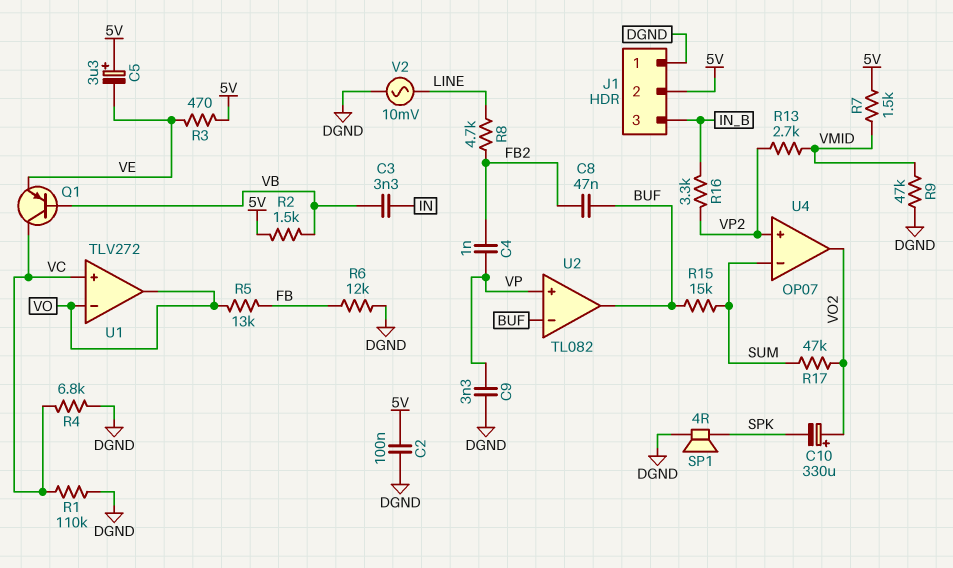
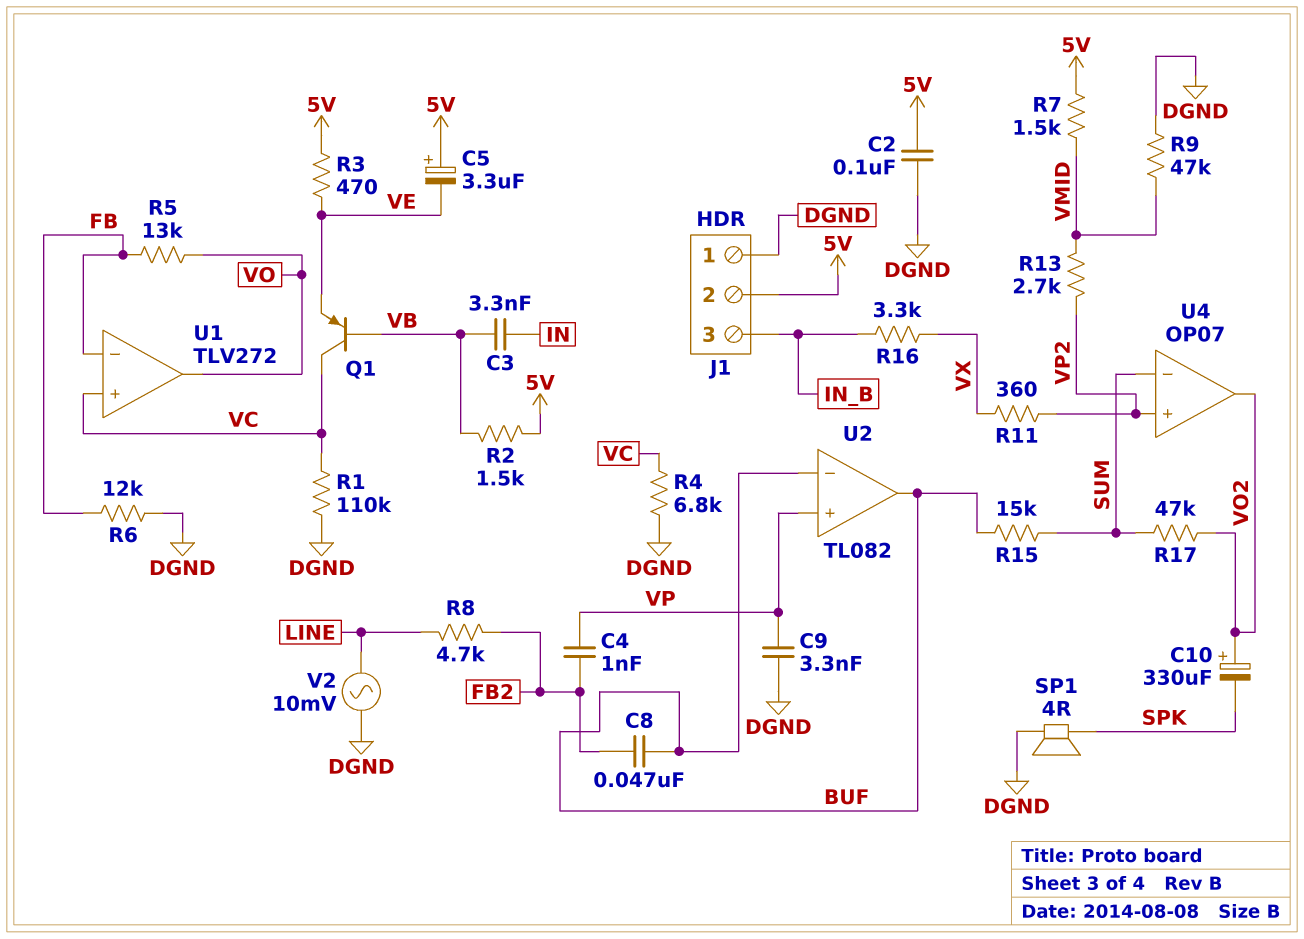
R11: none -> 360 (VP2, VX)
R16: 3.3k (IN_B, VP2) -> 3.3k (IN_B, VX)
U1 pin in-: VO -> FB

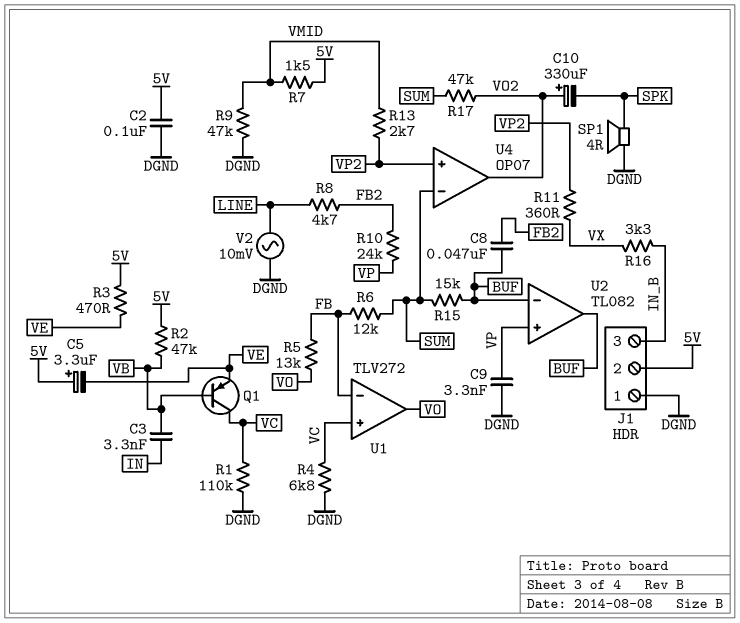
C4: 1nF (FB2, VP) -> none
R2: 1.5k (5V, VB) -> 47k (5V, VB)
R6: 12k (DGND, FB) -> 12k (FB, SUM)
R10: none -> 24k (FB2, VP)

